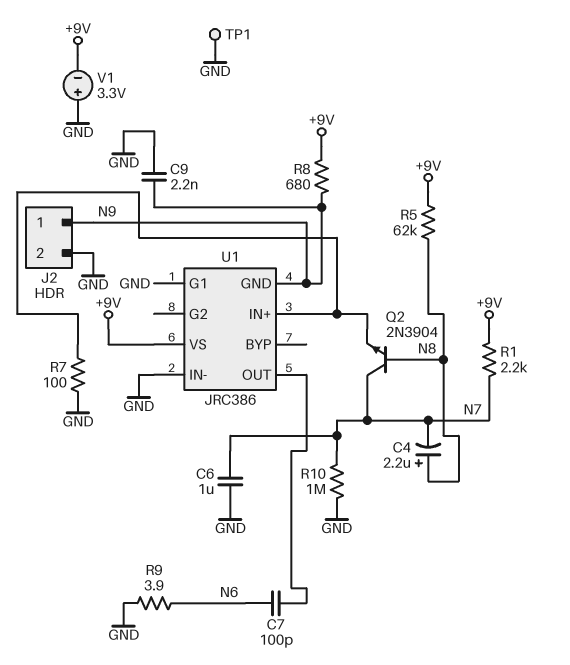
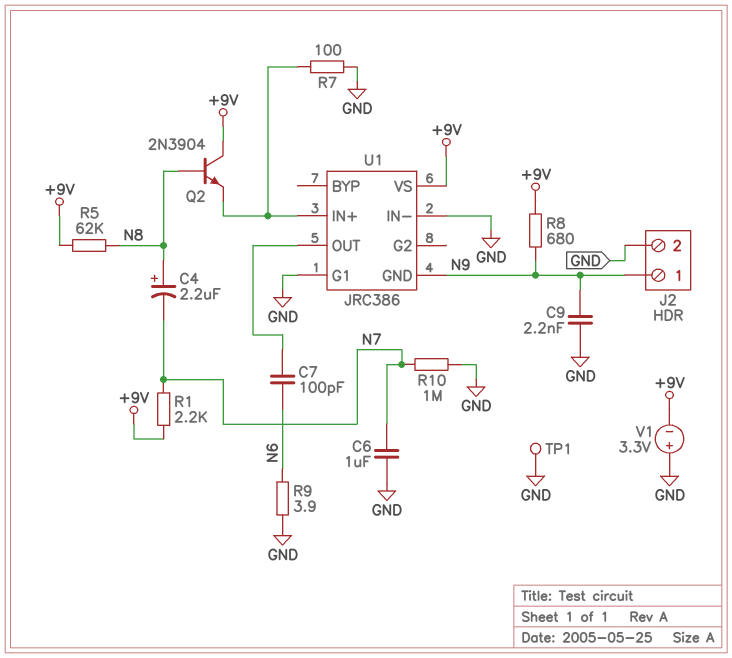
Q2: NPN 2N3904 (B N8, C N7, E U1/IN+) -> NPN 2N3904 (B N8, C +9V, E U1/IN+)

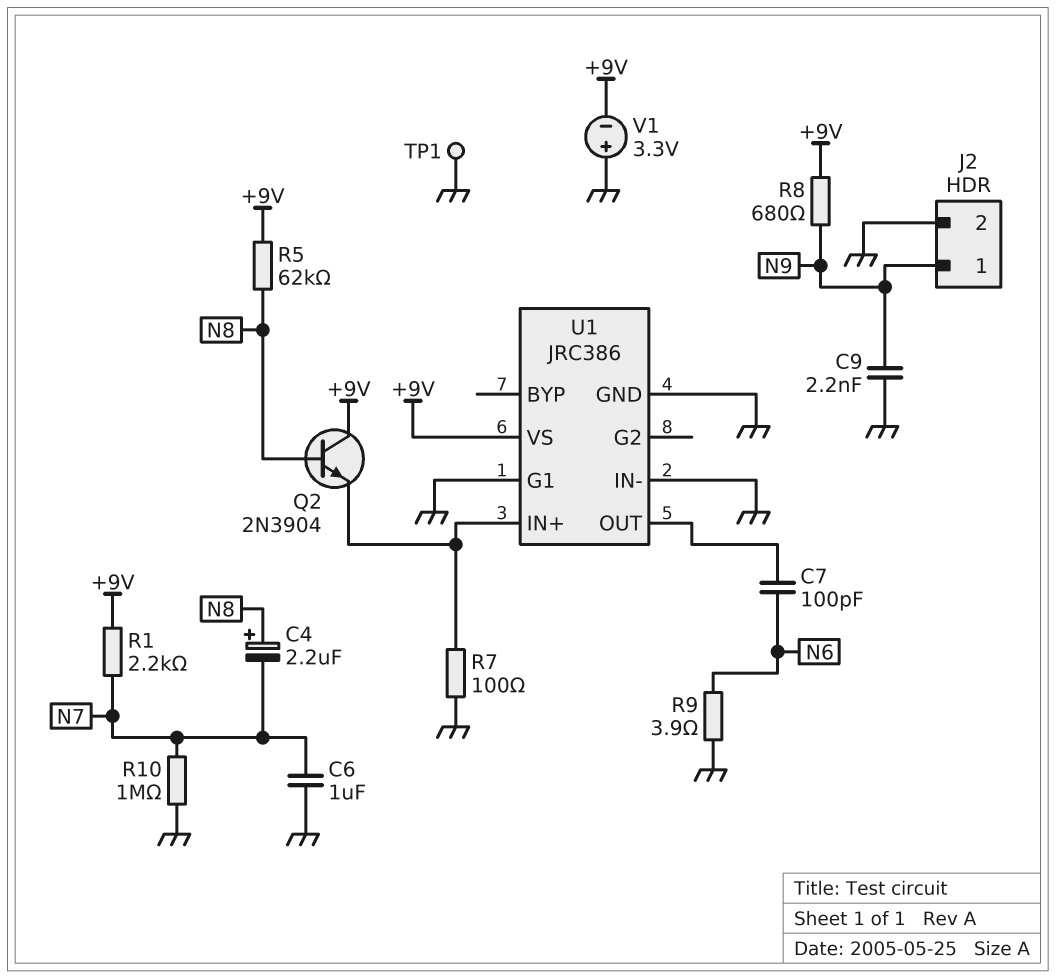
U1 pin GND: N9 -> GND

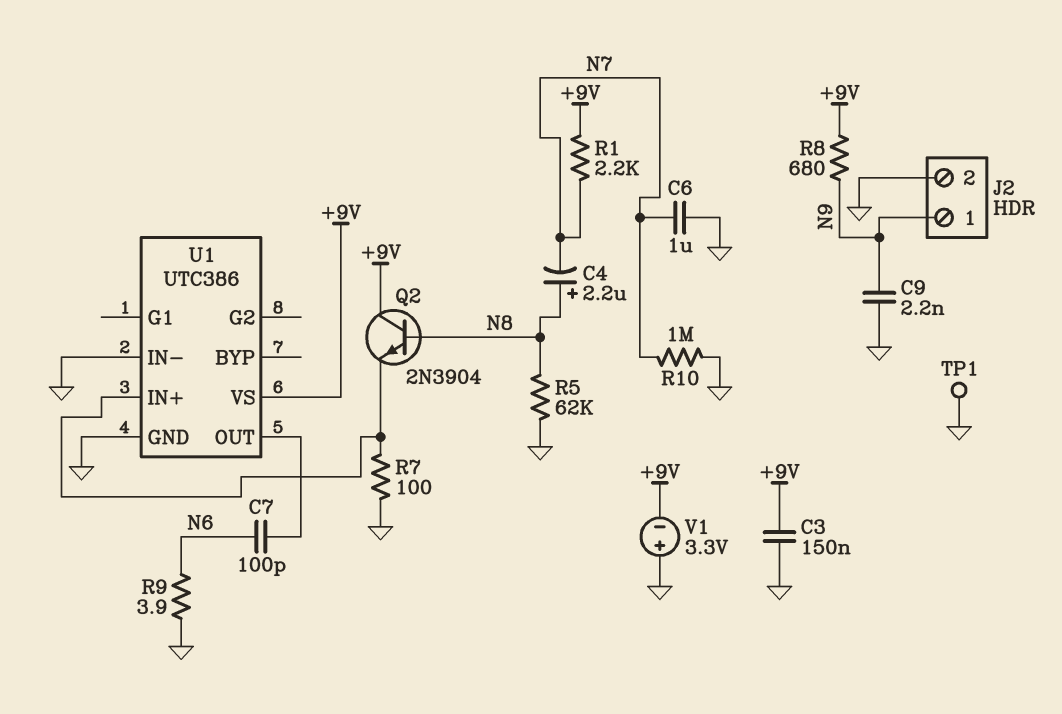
C3: none -> 150nF (+9V, GND)
R5: 62k (+9V, N8) -> 62k (GND, N8)
U1: JRC386 -> UTC386
U1 pin G1: GND -> none

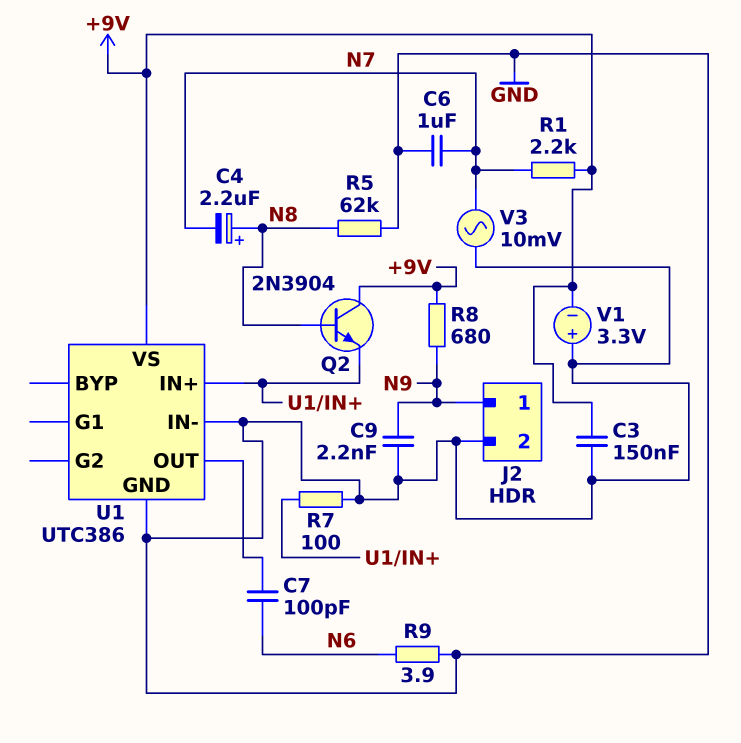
R10: 1M (GND, N7) -> none
TP1: test point (GND) -> none
V3: none -> AC 10mV (GND, N7)

